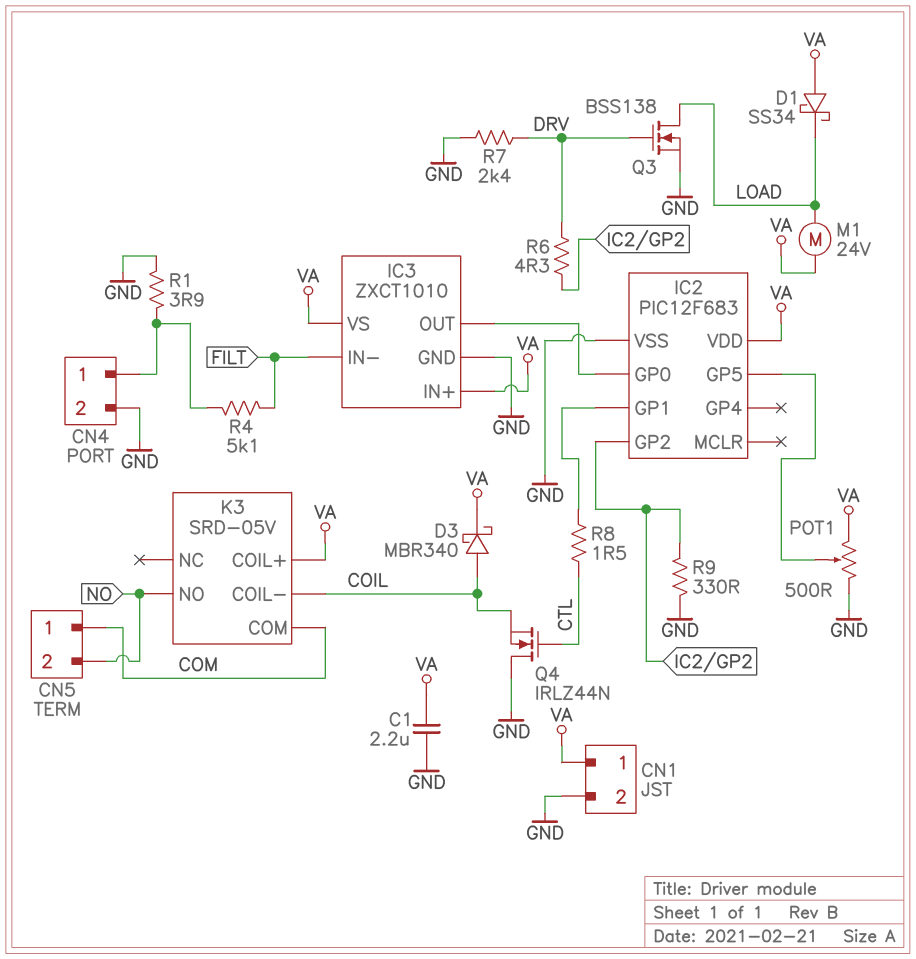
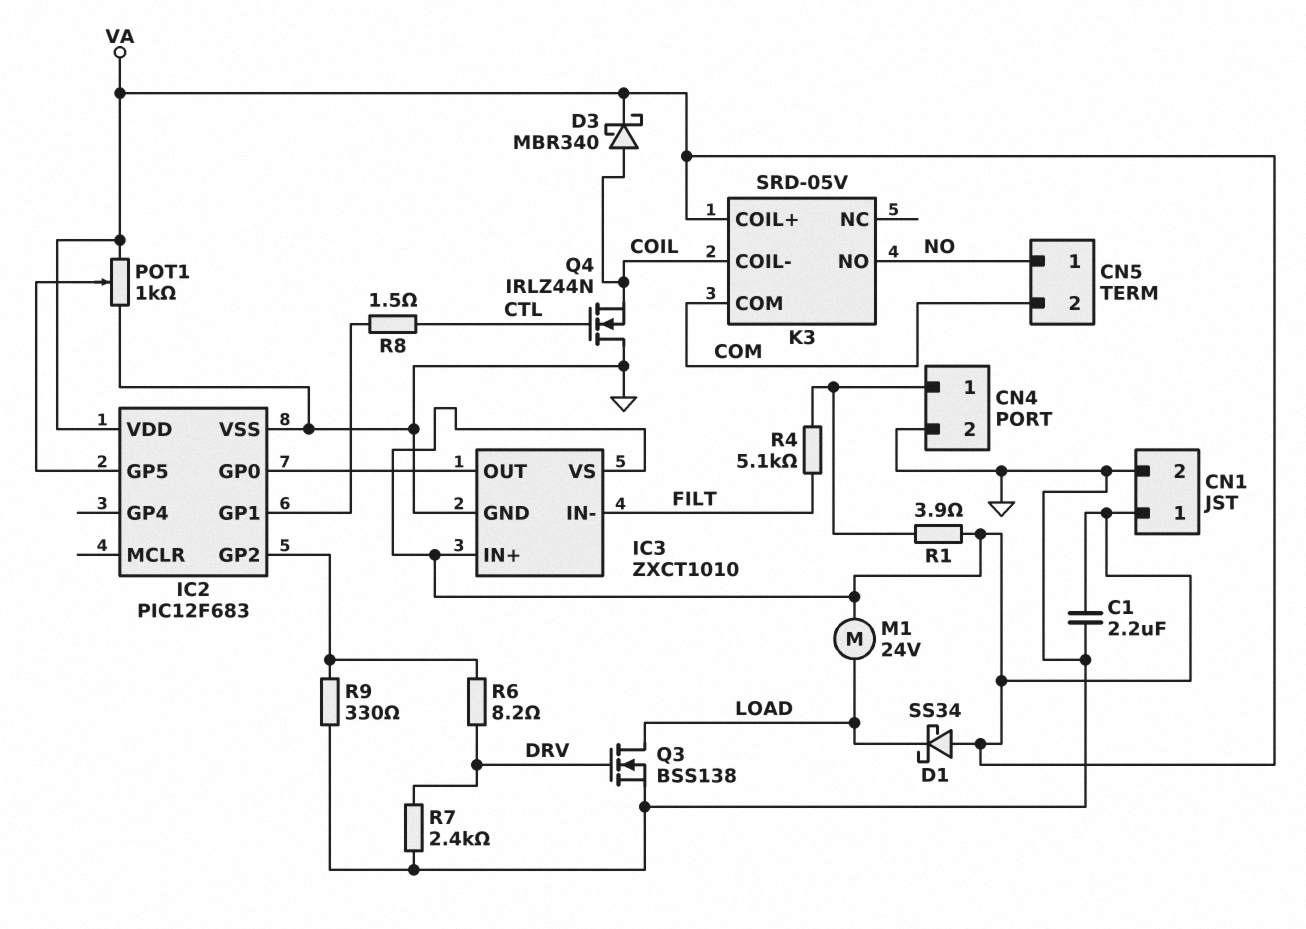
CN5 pin 1: COM -> NO
CN5 pin 2: NO -> COM
POT1: 500 (GND, VA, wiper IC2/GP5) -> 1k (GND, VA, wiper IC2/GP5)
R1: 3.9 (CN4/1, GND) -> 3.9 (CN4/1, VA)
R6: 4.3 (DRV, IC2/GP2) -> 8.2 (DRV, IC2/GP2)

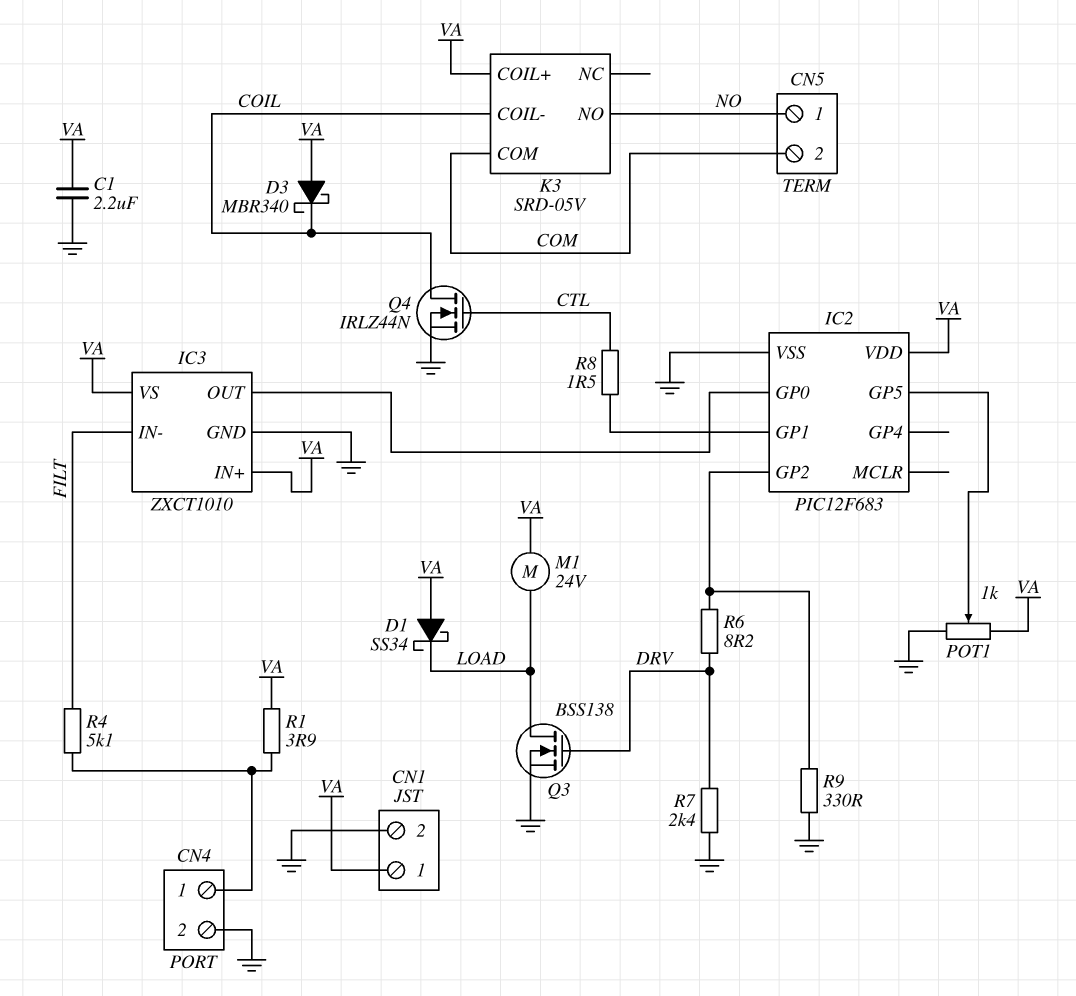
D3: schottky MBR340 (A COIL, K VA) -> schottky MBR340 (A VA, K COIL)
Q4: NMOS IRLZ44N (G CTL, D GND, S COIL) -> NMOS IRLZ44N (G CTL, D COIL, S GND)

